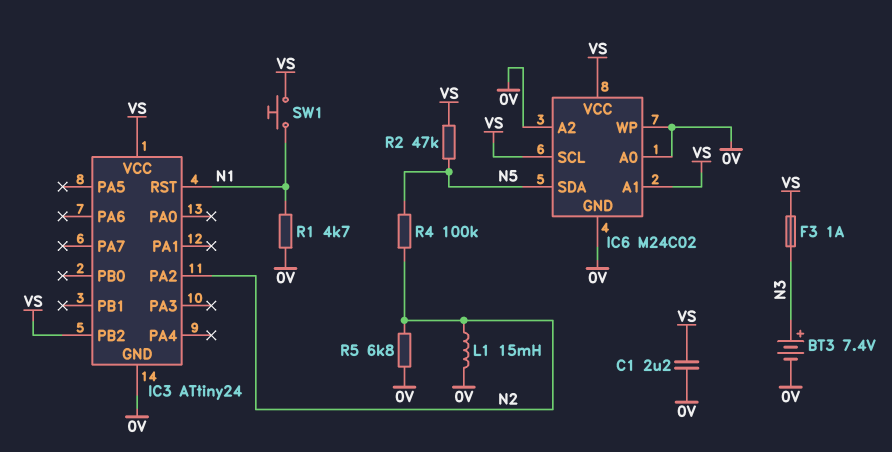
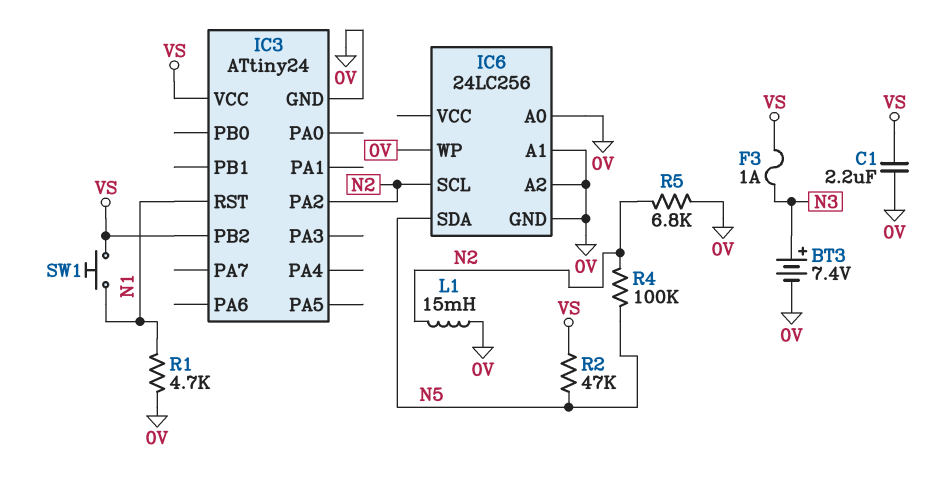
IC6: M24C02 -> 24LC256
IC6 pin A1: VS -> 0V
IC6 pin SCL: VS -> N2
IC6 pin VCC: VS -> none

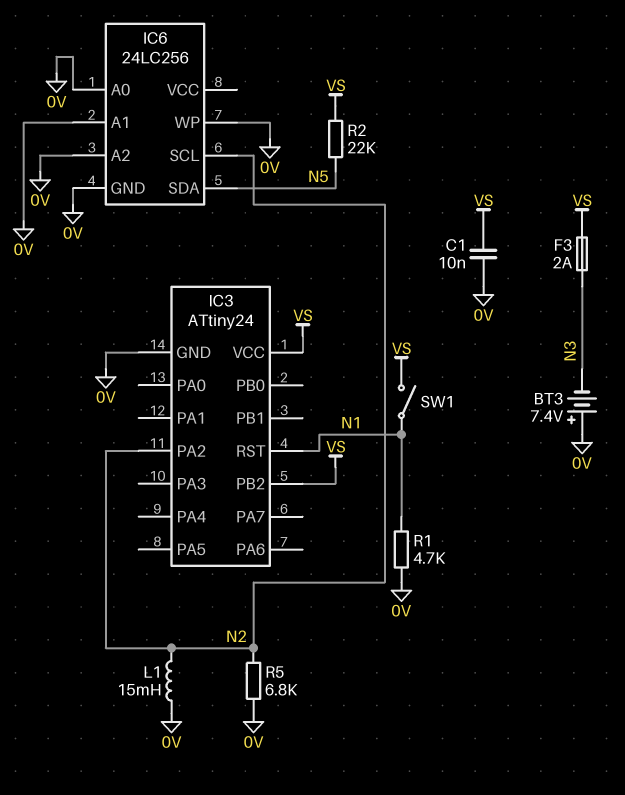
BT3: 7.4V (plus N3, minus 0V) -> 7.4V (plus 0V, minus N3)
C1: 2.2uF (0V, VS) -> 10nF (0V, VS)
F3: 1A (N3, VS) -> 2A (N3, VS)
R2: 47k (N5, VS) -> 22k (N5, VS)
R4: 100k (N2, N5) -> none
SW1: button (N1, VS) -> switch (N1, VS)

